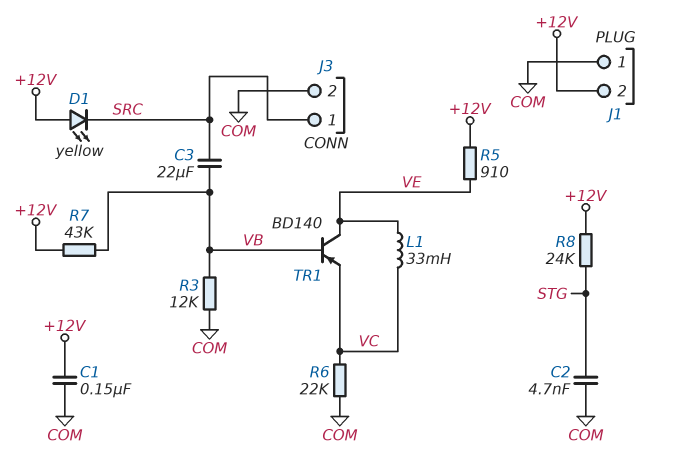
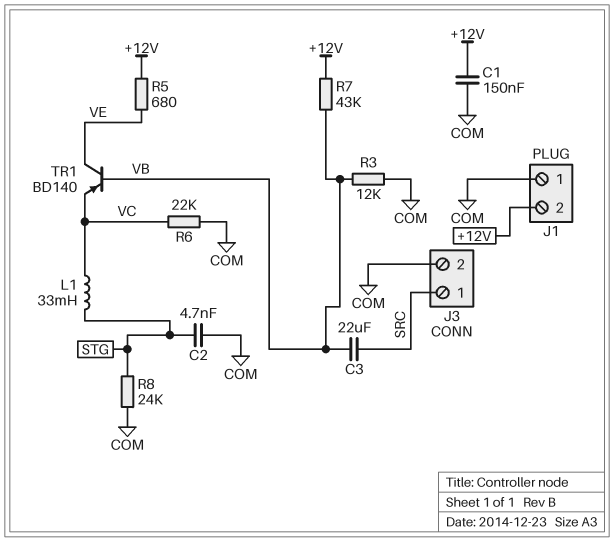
D1: LED yellow (A +12V, K SRC) -> none
L1: 33mH (VC, VE) -> 33mH (STG, VC)
R5: 910 (+12V, VE) -> 680 (+12V, VE)
R8: 24k (+12V, STG) -> 24k (COM, STG)

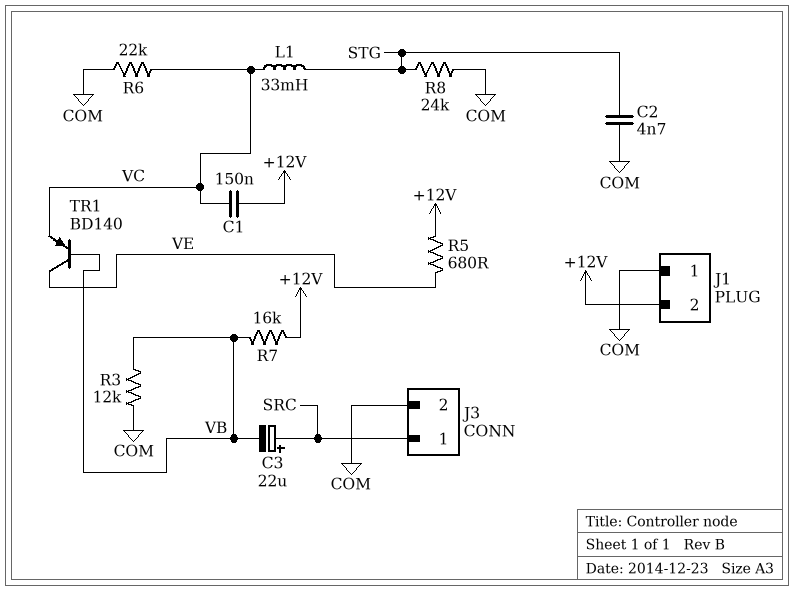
C1: 150nF (+12V, COM) -> 150nF (+12V, VC)
C3: 22uF (SRC, VB) -> 22uF (plus SRC, minus VB)
R7: 43k (+12V, VB) -> 16k (+12V, VB)

